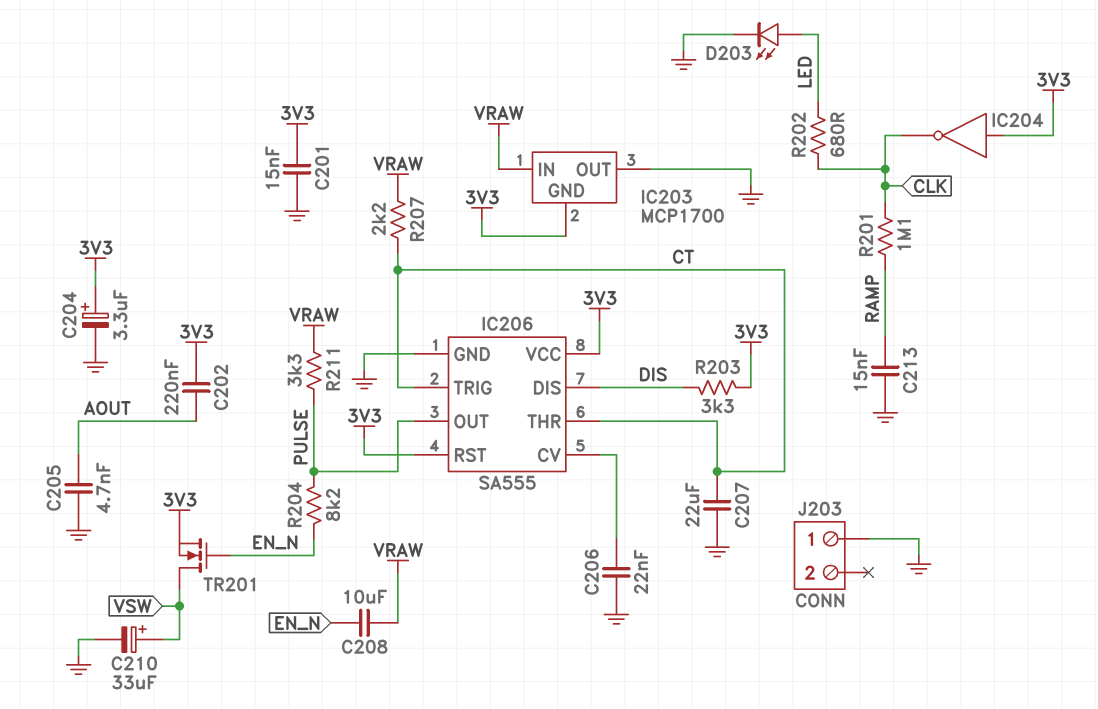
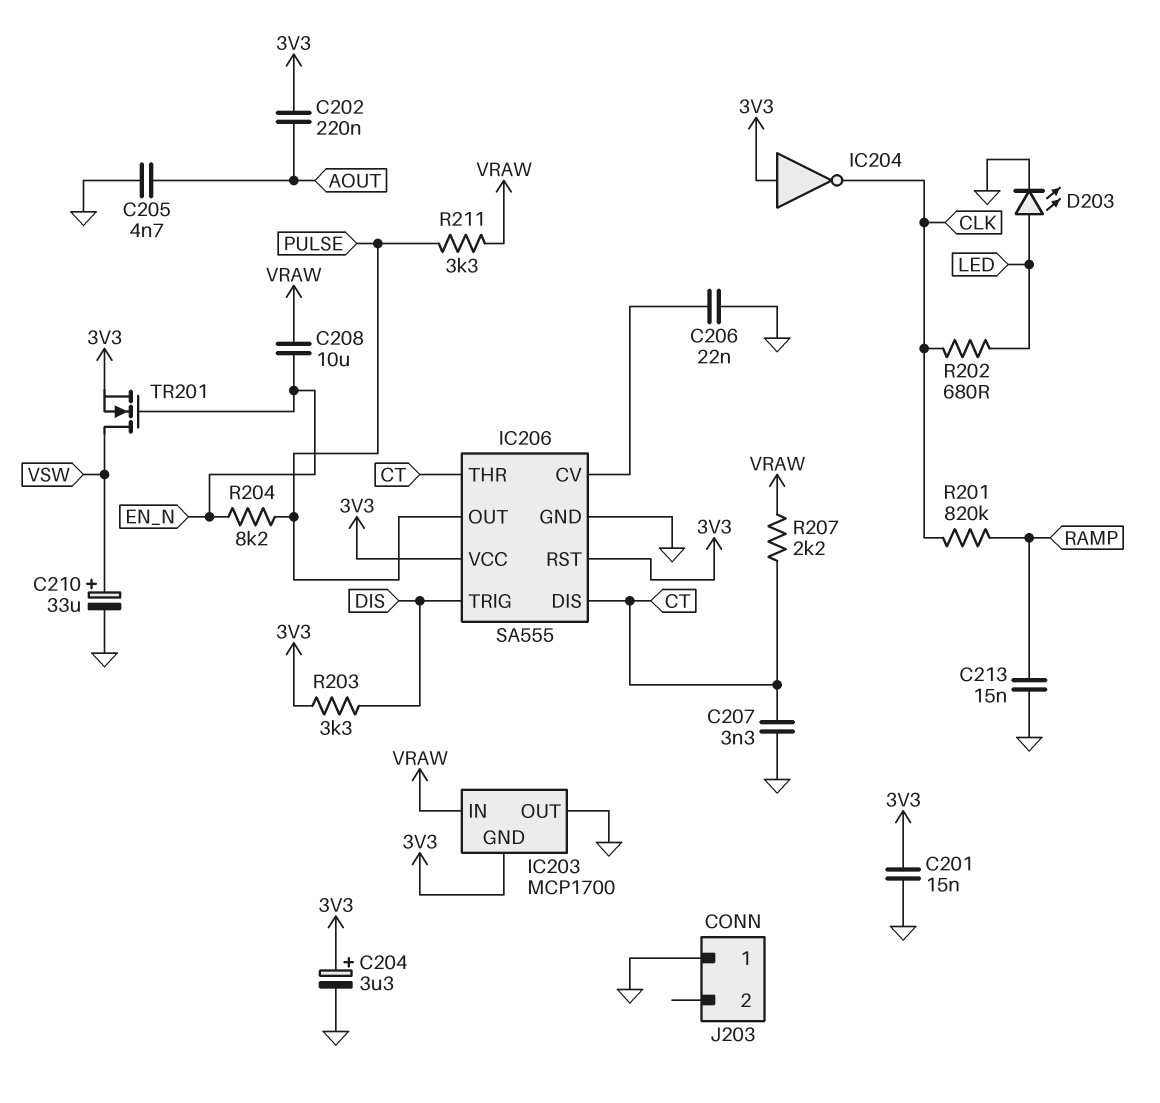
C207: 22uF (CT, GND) -> 3.3nF (CT, GND)
IC206 pin DIS: DIS -> CT
IC206 pin TRIG: CT -> DIS
R201: 1.1M (CLK, RAMP) -> 820k (CLK, RAMP)

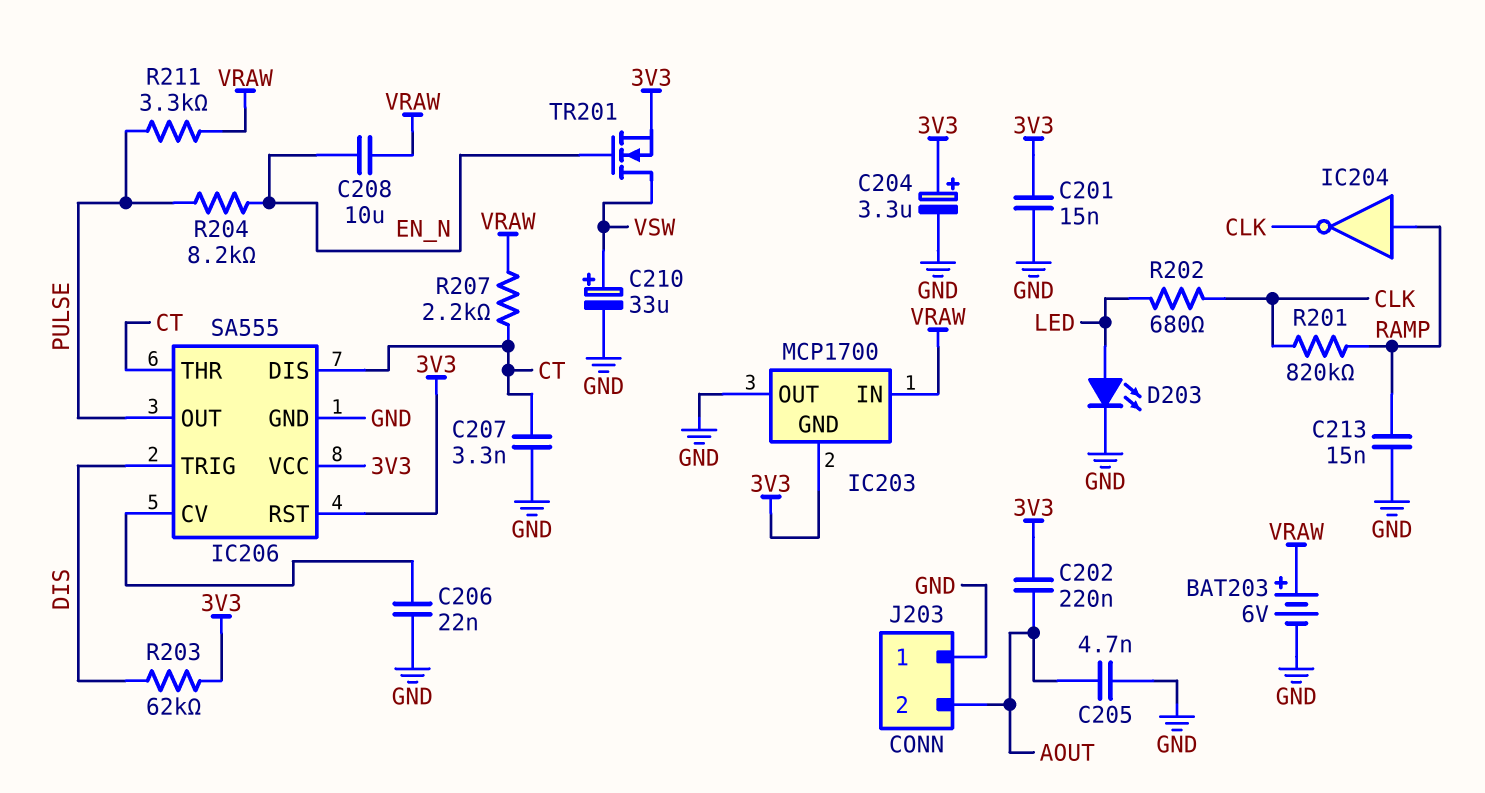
BAT203: none -> 6V (plus VRAW, minus GND)
IC204: NOT (in 3V3, out CLK) -> NOT (in RAMP, out CLK)
J203 pin 2: none -> AOUT
R203: 3.3k (3V3, DIS) -> 62k (3V3, DIS)

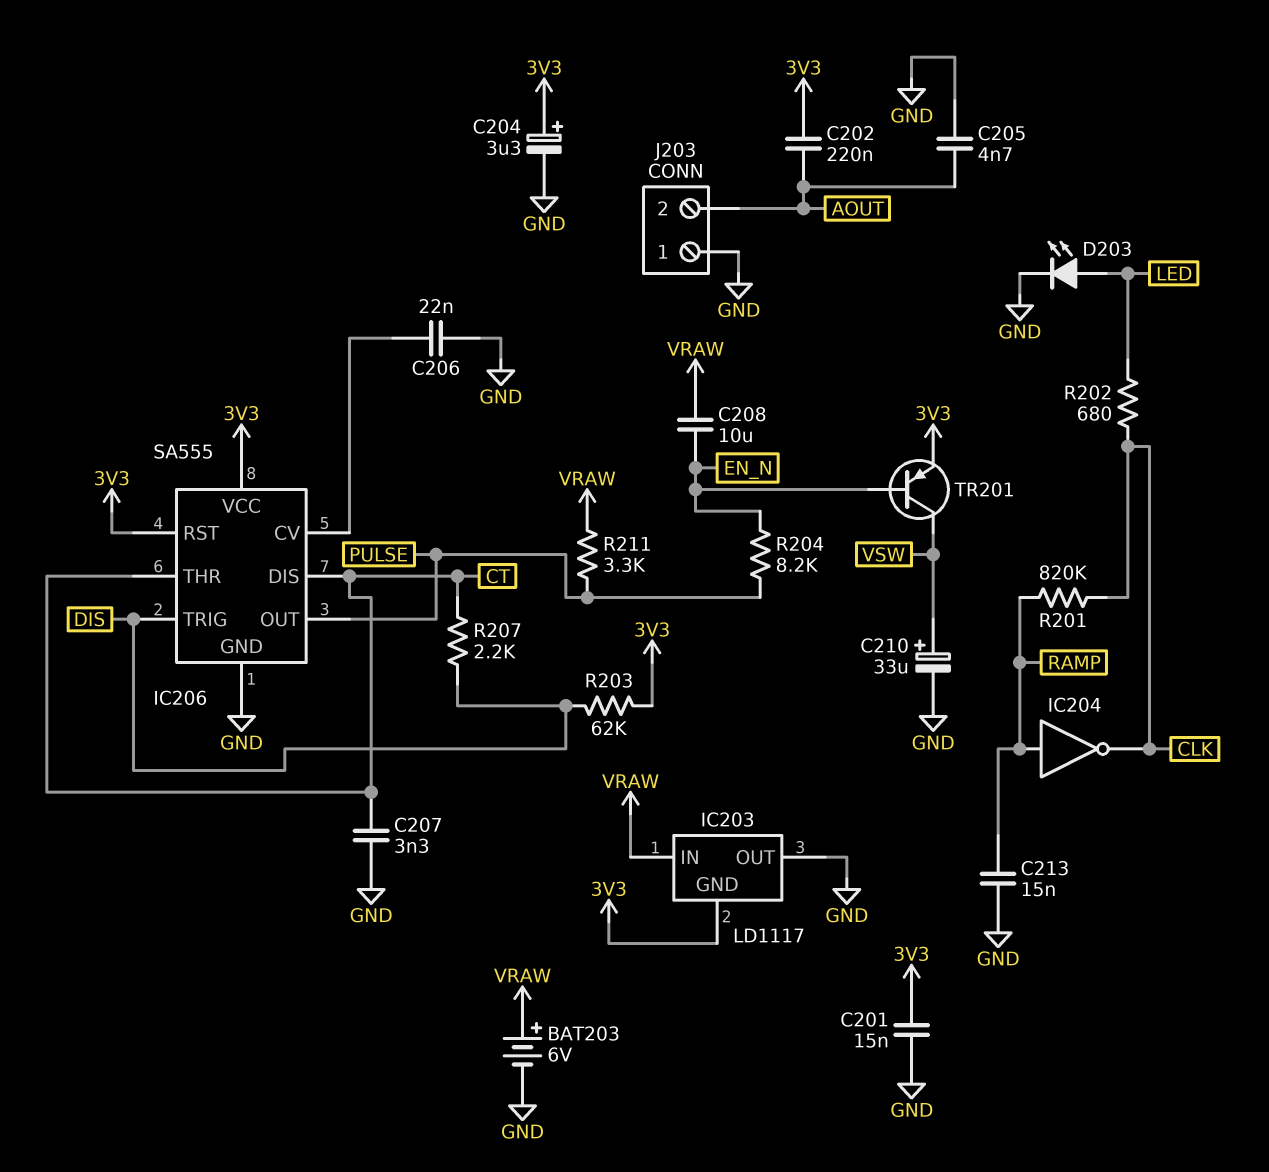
IC203: MCP1700 -> LD1117
R207: 2.2k (CT, VRAW) -> 2.2k (CT, DIS)
TR201: NMOS (G EN_N, D VSW, S 3V3) -> PNP (B EN_N, C VSW, E 3V3)

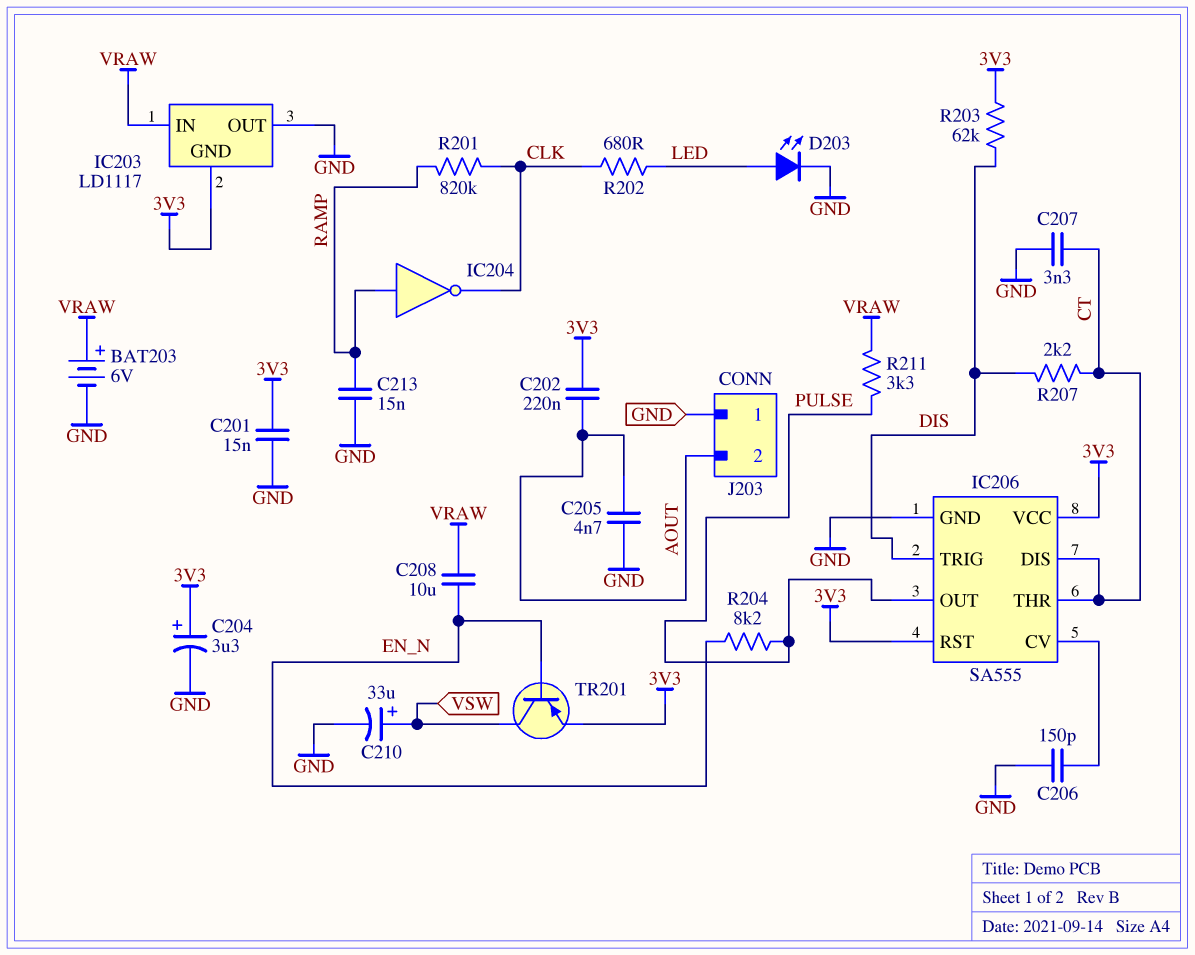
C206: 22nF (GND, IC206/CV) -> 150pF (GND, IC206/CV)

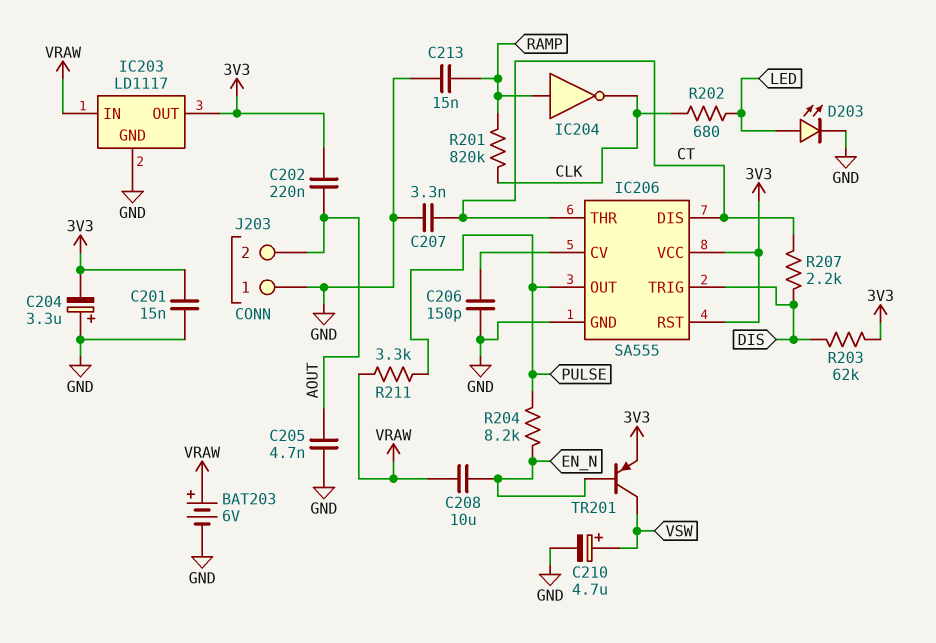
C204: 3.3uF (plus 3V3, minus GND) -> 3.3uF (plus GND, minus 3V3)
C210: 33uF (plus VSW, minus GND) -> 4.7uF (plus VSW, minus GND)
IC203 pin GND: 3V3 -> GND
IC203 pin OUT: GND -> 3V3

